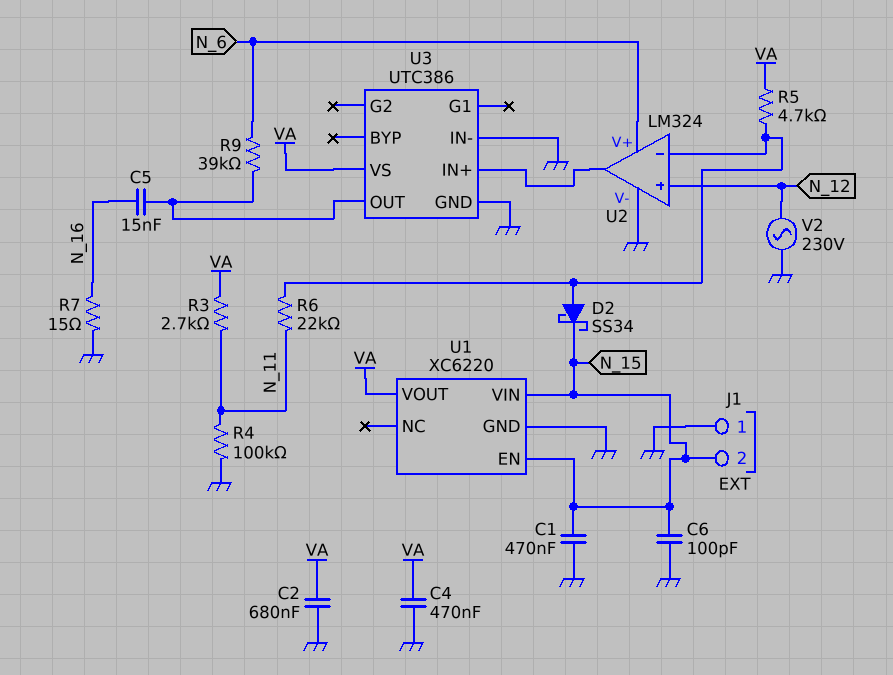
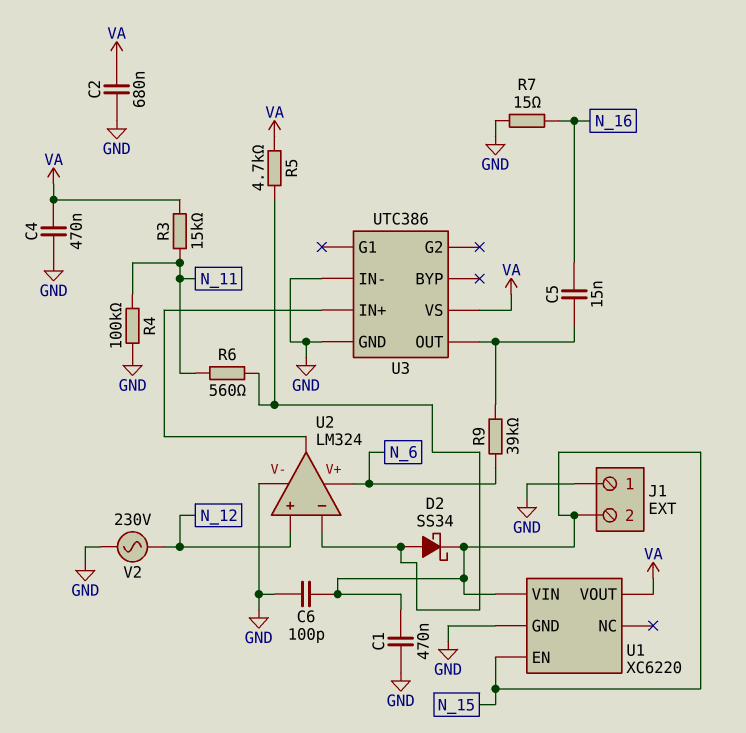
R3: 2.7k (N_11, VA) -> 15k (N_11, VA)
R6: 22k (N_11, U2/in-) -> 560 (N_11, U2/in-)

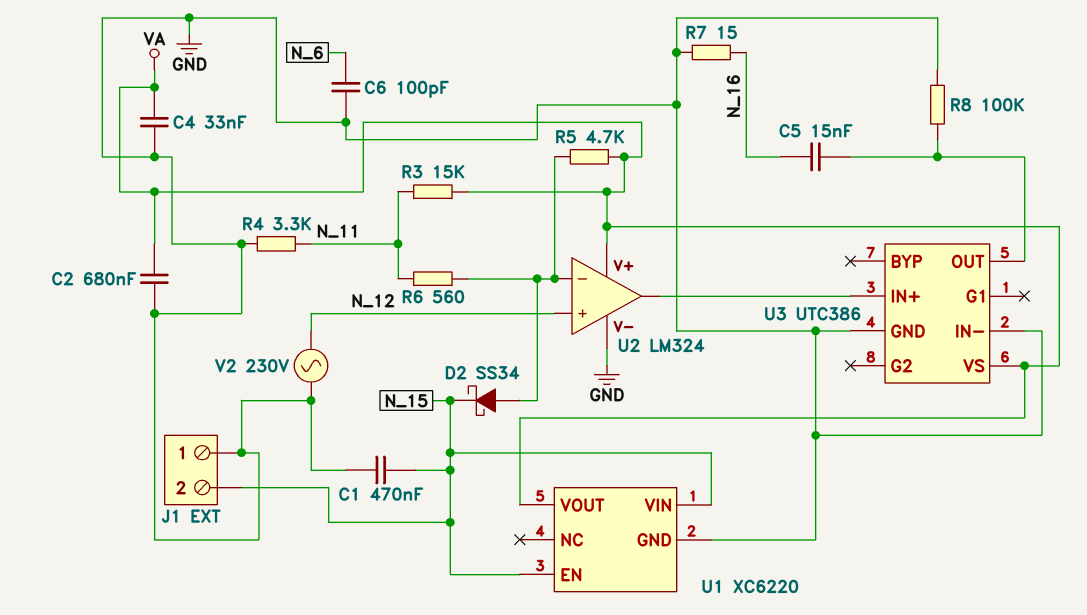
C4: 470nF (GND, VA) -> 33nF (GND, VA)
C6: 100pF (GND, N_15) -> 100pF (GND, N_6)
R4: 100k (GND, N_11) -> 3.3k (GND, N_11)
R8: none -> 100k (GND, U3/OUT)
R9: 39k (N_6, U3/OUT) -> none
U2 pin V+: N_6 -> VA

